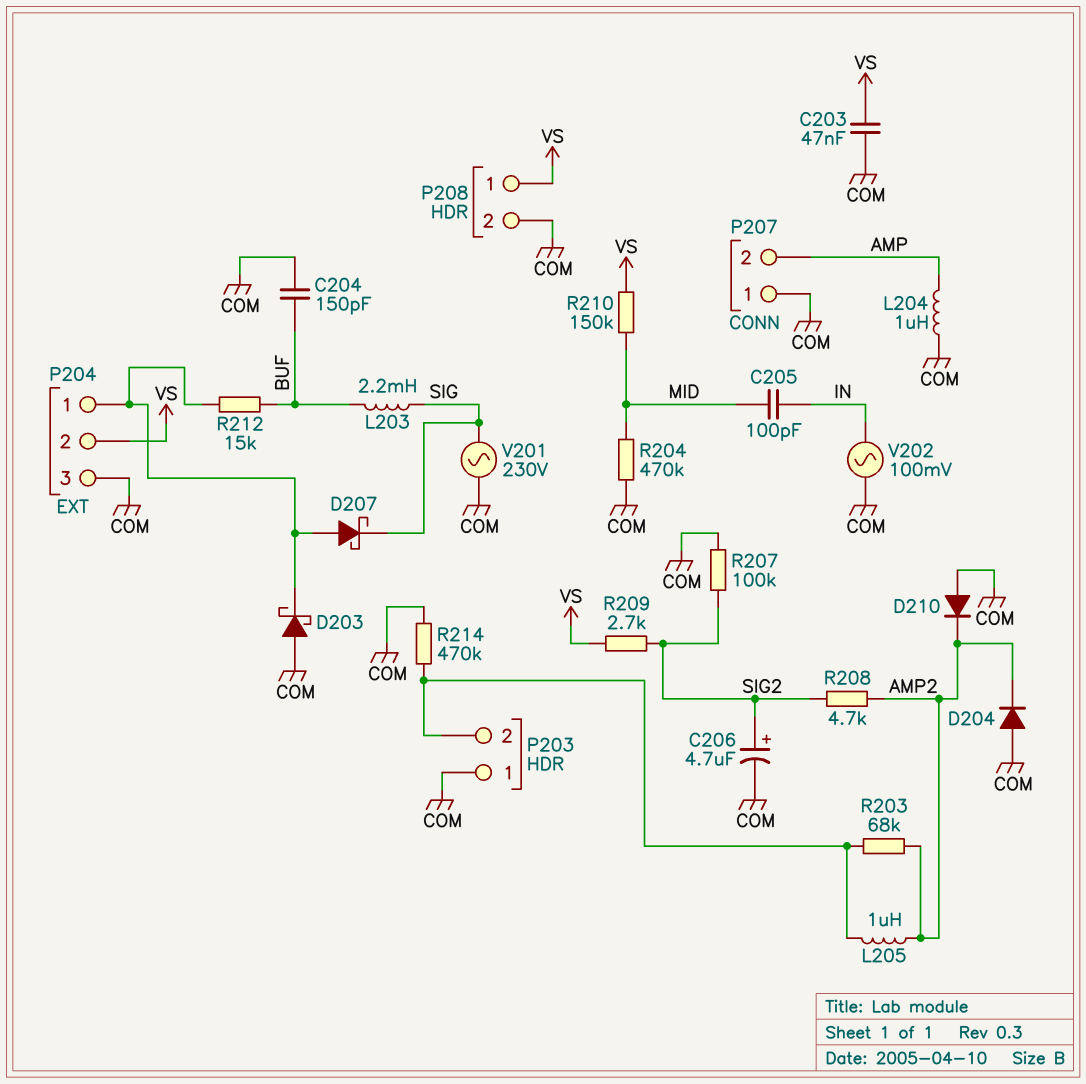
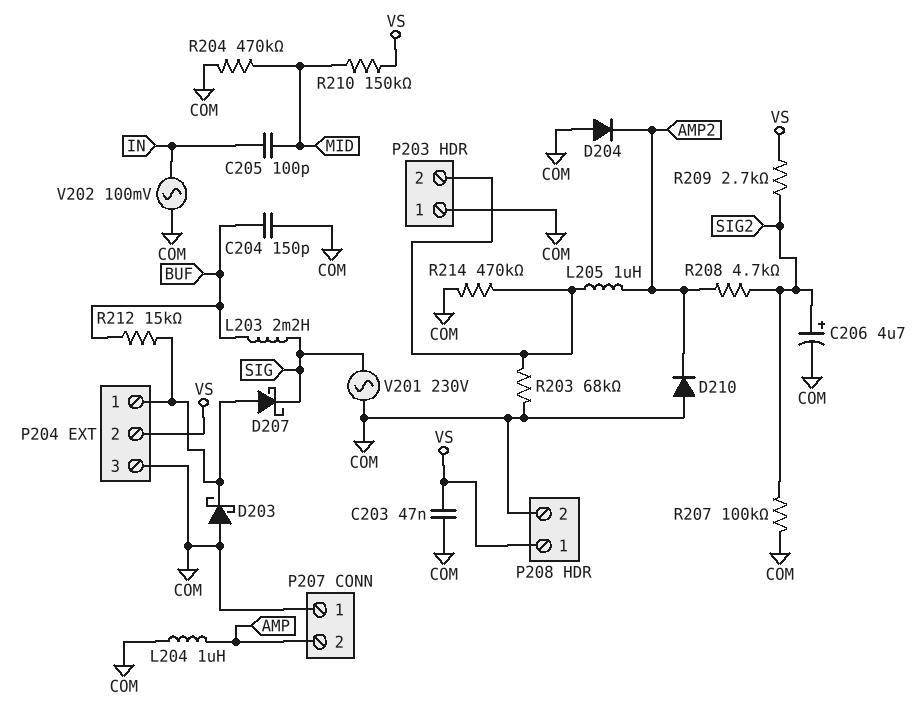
R203: 68k (AMP2, P203/2) -> 68k (COM, P203/2)

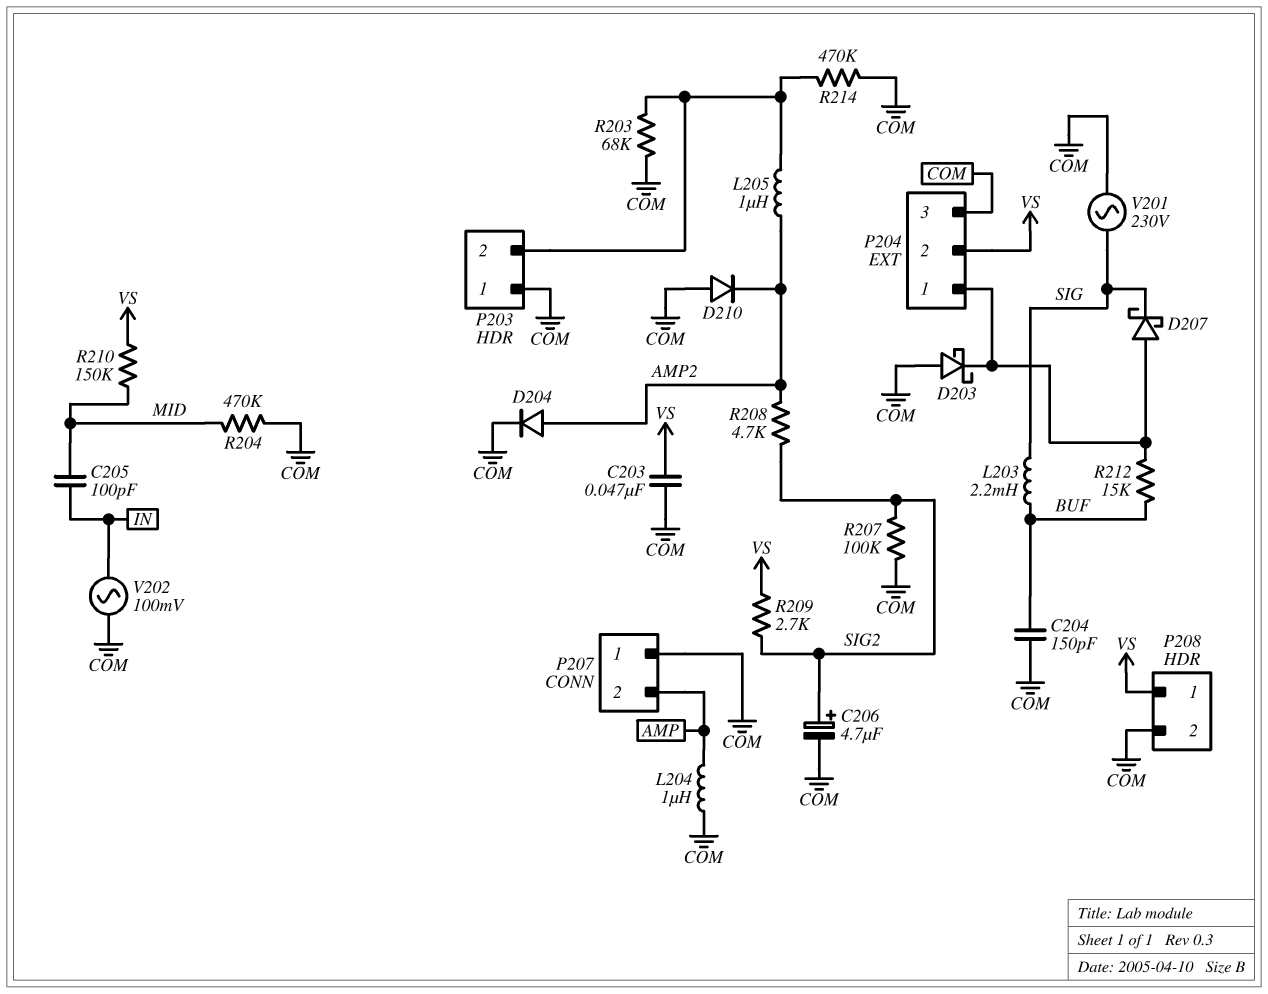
D204: diode (A COM, K AMP2) -> diode (A AMP2, K COM)

